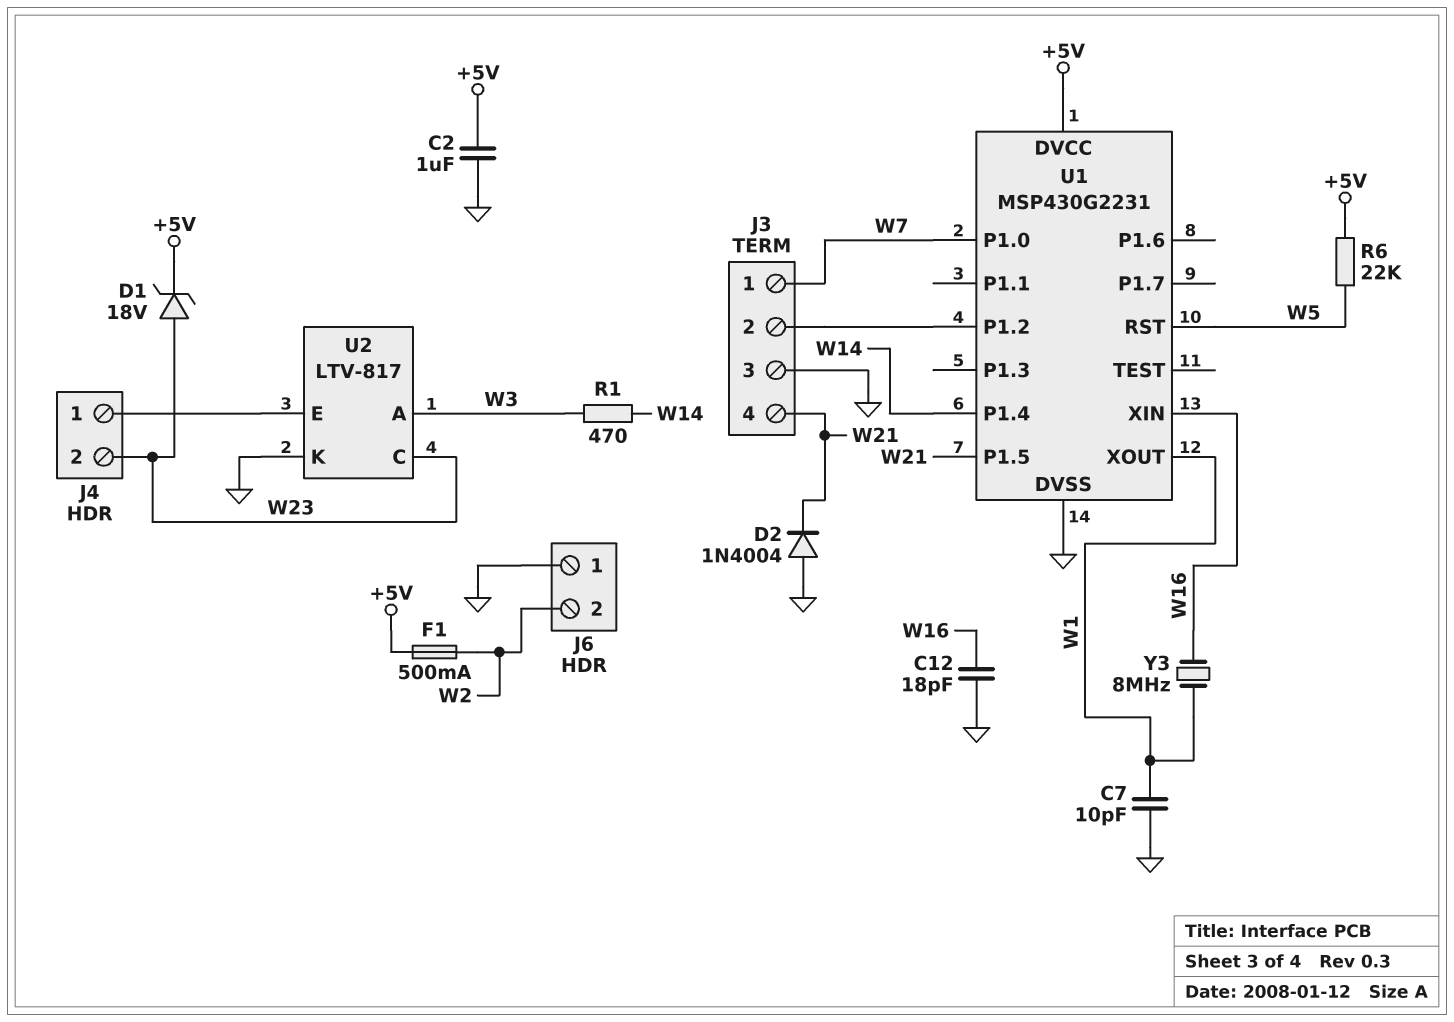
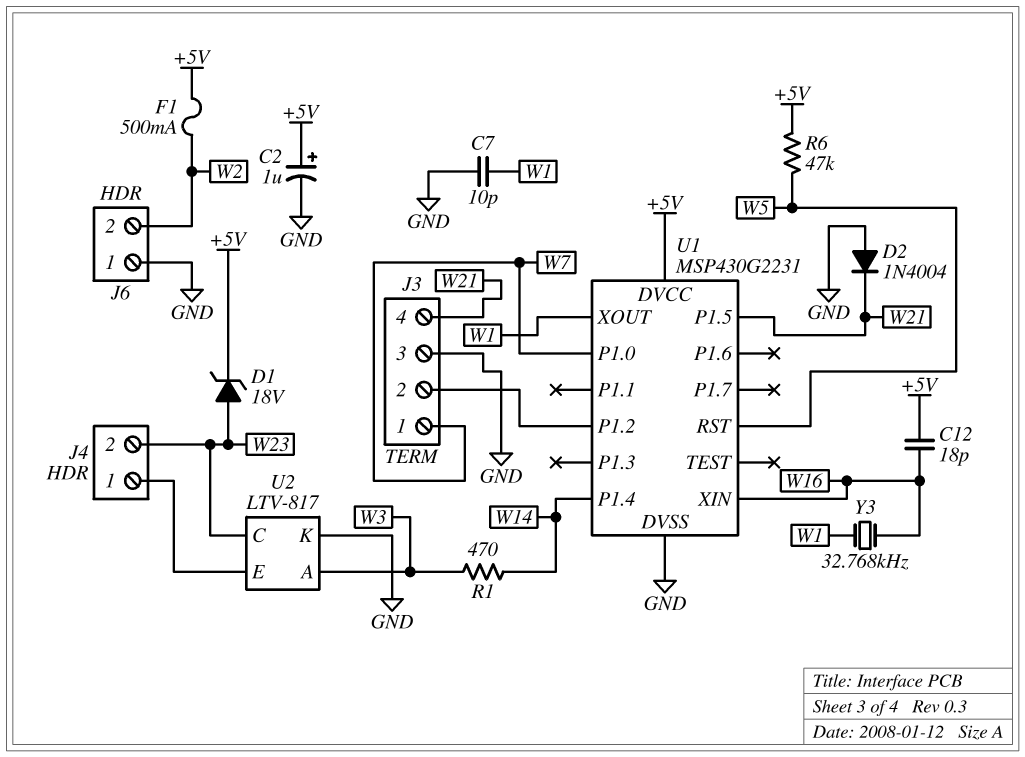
C2: 1uF (+5V, GND) -> 1uF (plus +5V, minus GND)
C12: 18pF (GND, W16) -> 18pF (+5V, W16)
R6: 22k (+5V, W5) -> 47k (+5V, W5)
Y3: 8MHz (W1, W16) -> 32.768kHz (W1, W16)

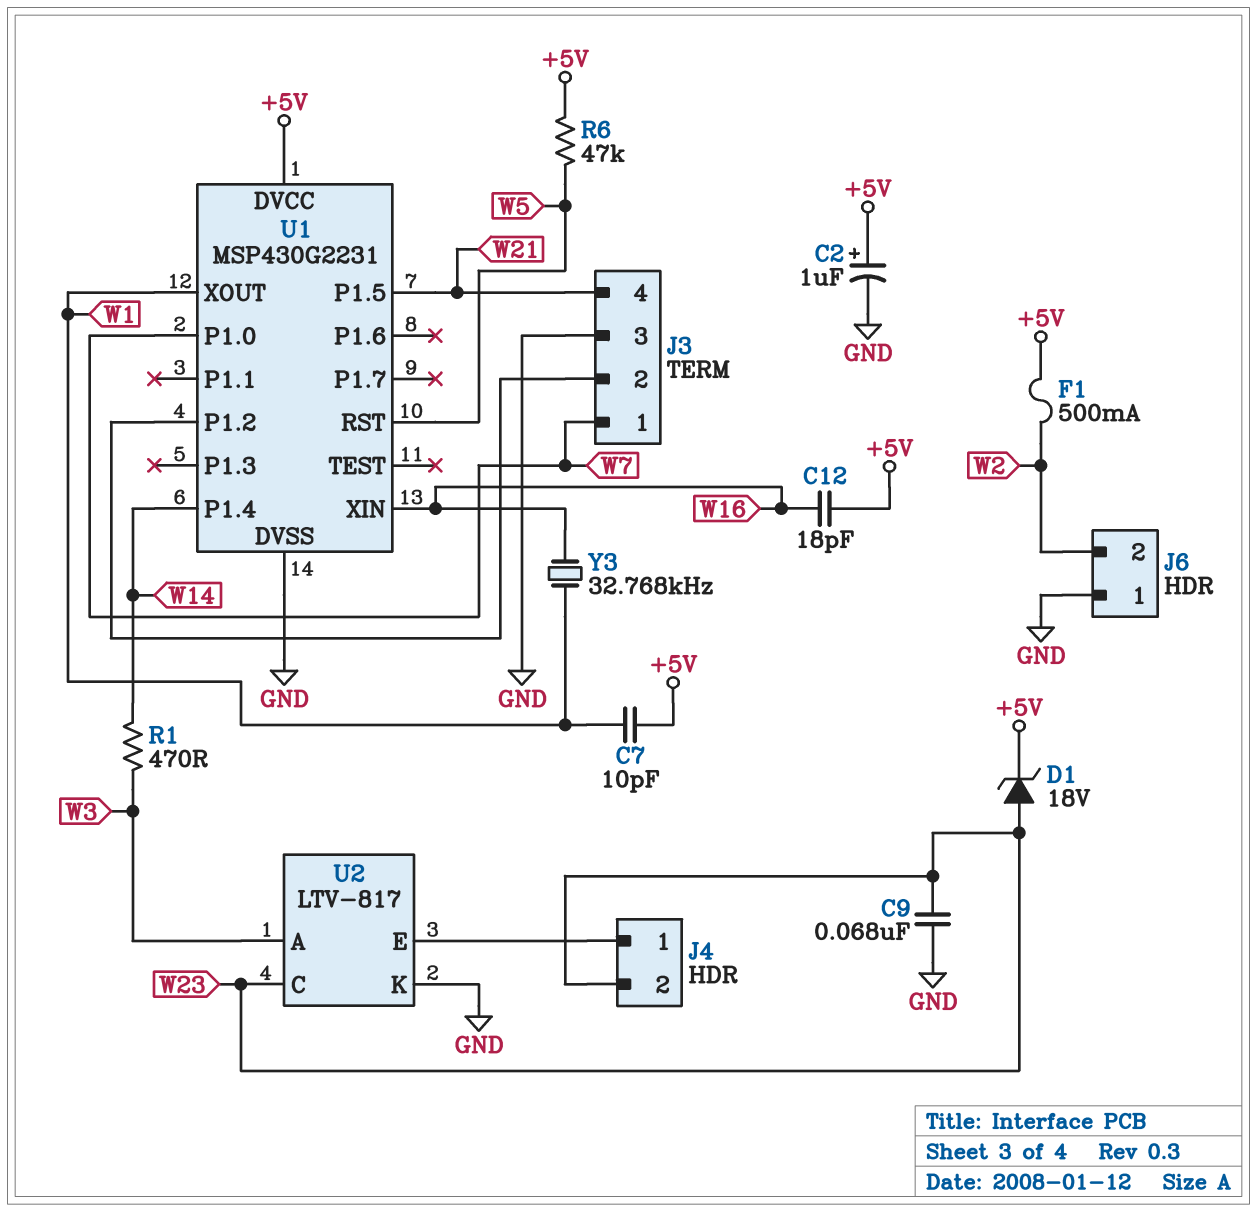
C7: 10pF (GND, W1) -> 10pF (+5V, W1)
C9: none -> 68nF (GND, W23)
D2: diode 1N4004 (A GND, K W21) -> none

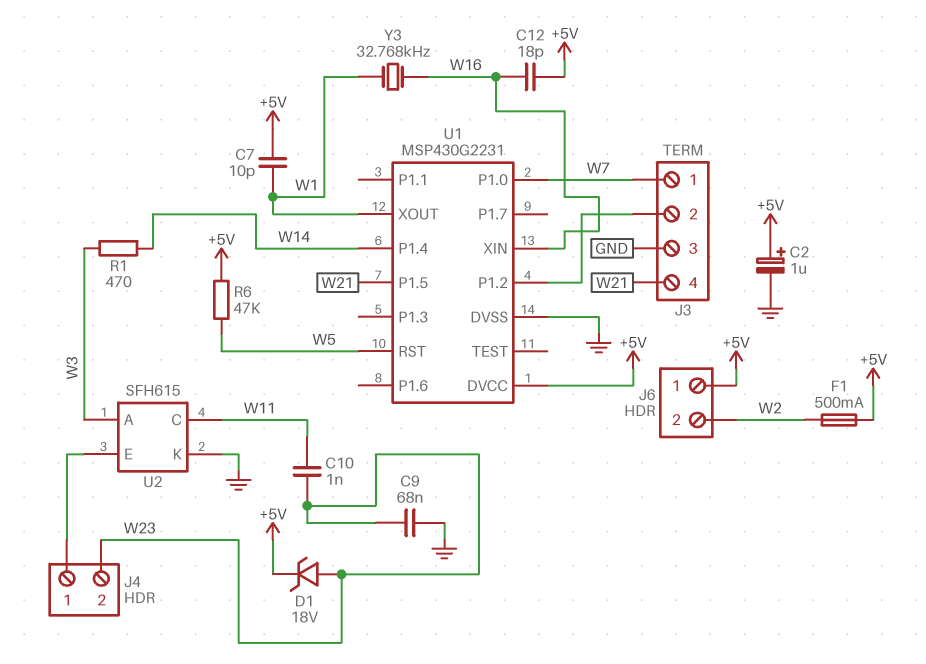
C10: none -> 1nF (W11, W23)
J6 pin 1: GND -> +5V
U2: LTV-817 -> SFH615
U2 pin C: W23 -> W11

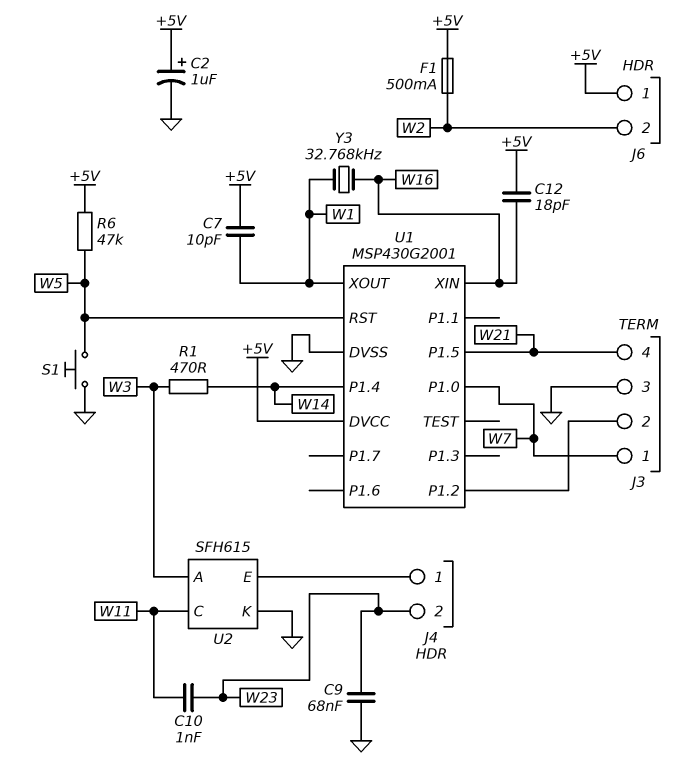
D1: zener 18V (A W23, K +5V) -> none
S1: none -> button (GND, W5)
U1: MSP430G2231 -> MSP430G2001

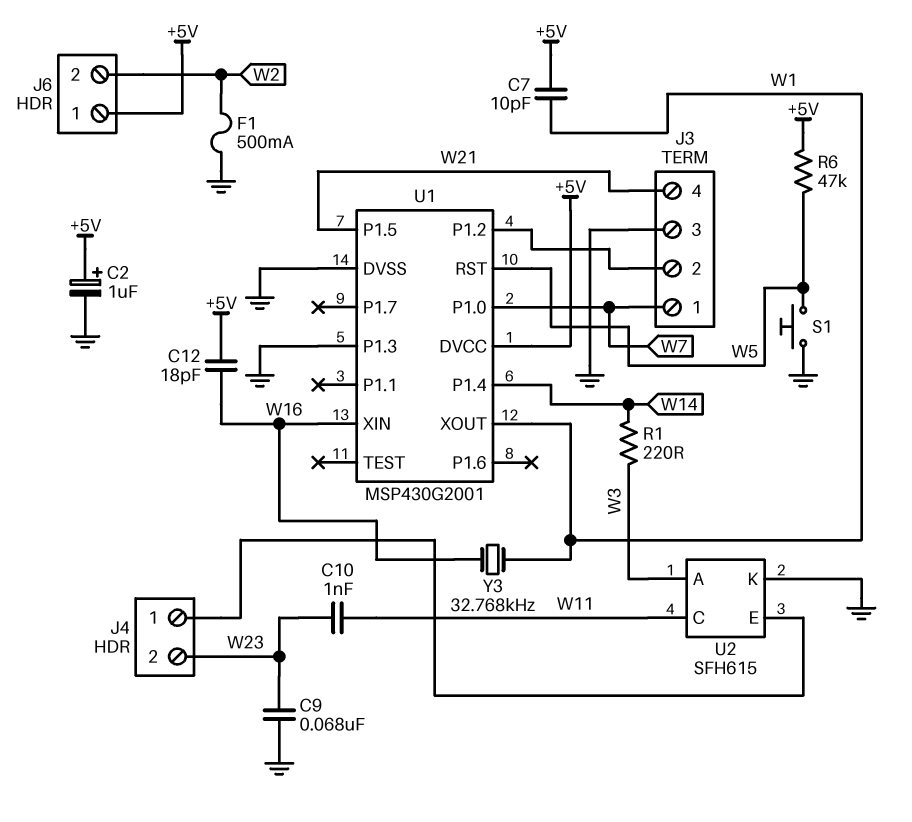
F1: 500mA (+5V, W2) -> 500mA (GND, W2)
R1: 470 (W3, W14) -> 220 (W3, W14)
U1 pin P1.3: none -> GND

